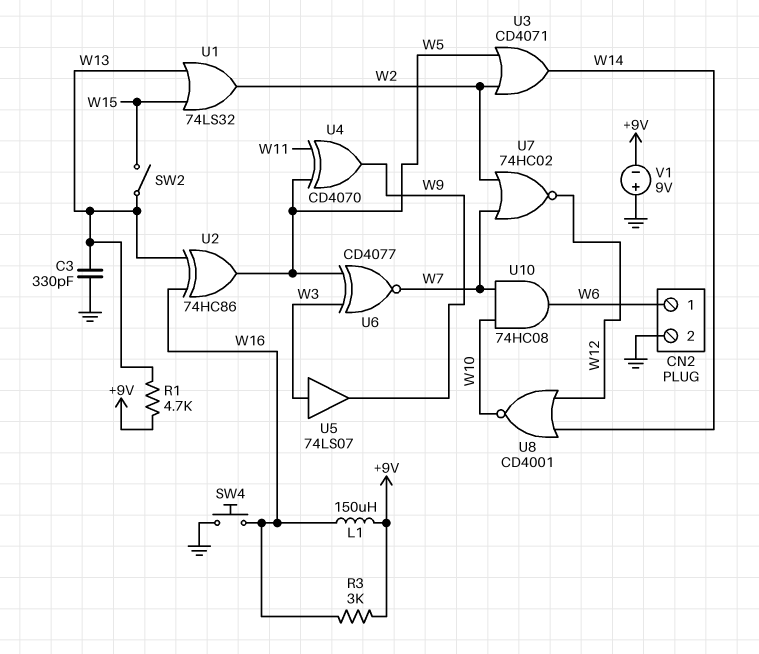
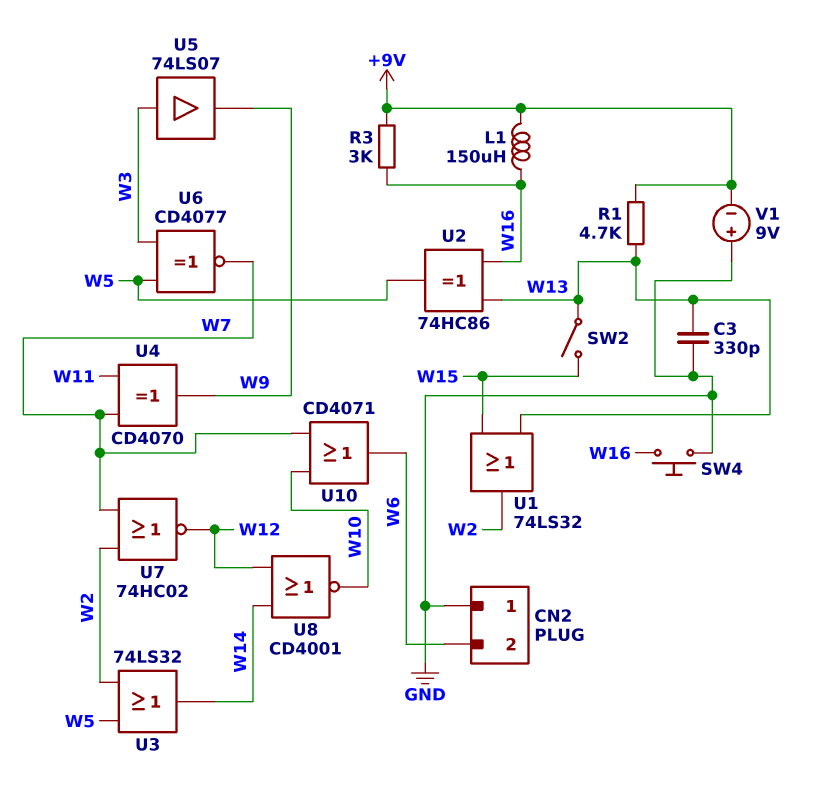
CN2 pin 1: W6 -> GND
CN2 pin 2: GND -> W6
U3: OR CD4071 (in W2, in W5, out W14) -> OR 74LS32 (in W2, in W5, out W14)
U4: XOR CD4070 (in W5, in W11, out W9) -> XOR CD4070 (in W7, in W11, out W9)
U10: AND 74HC08 (in W7, in W10, out W6) -> OR CD4071 (in W7, in W10, out W6)

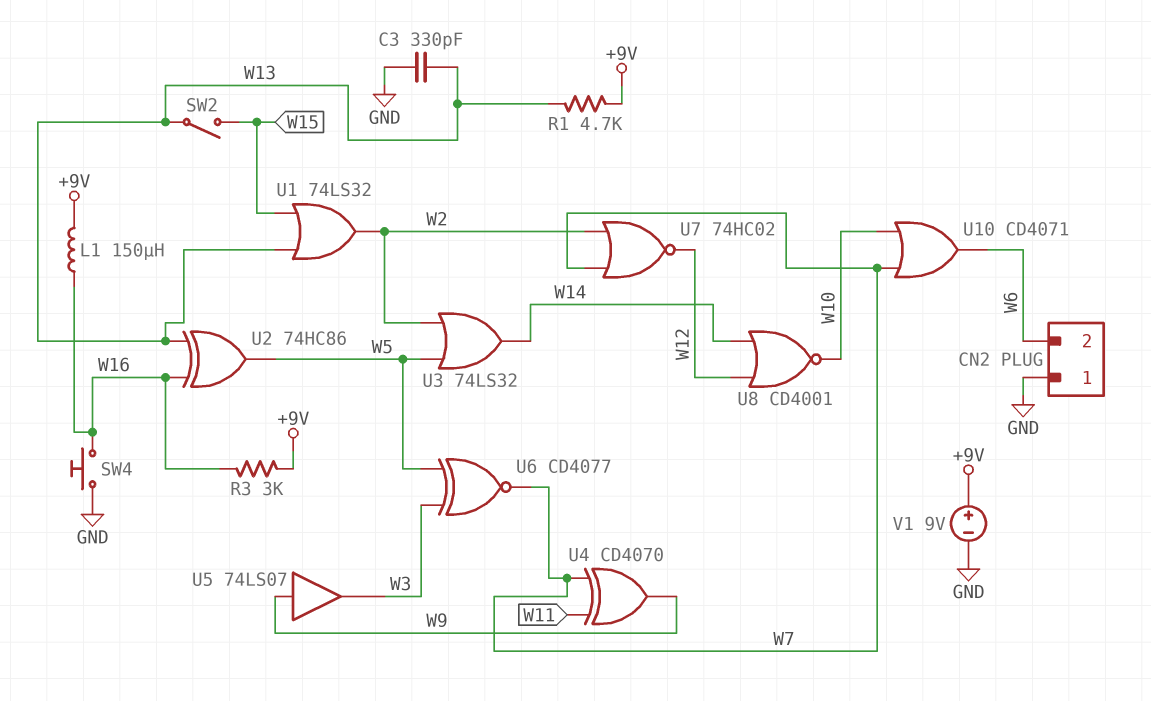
U5: buffer 74LS07 (in W3, out W9) -> buffer 74LS07 (in W9, out W3)
V1: 9V (plus GND, minus +9V) -> 9V (plus +9V, minus GND)

